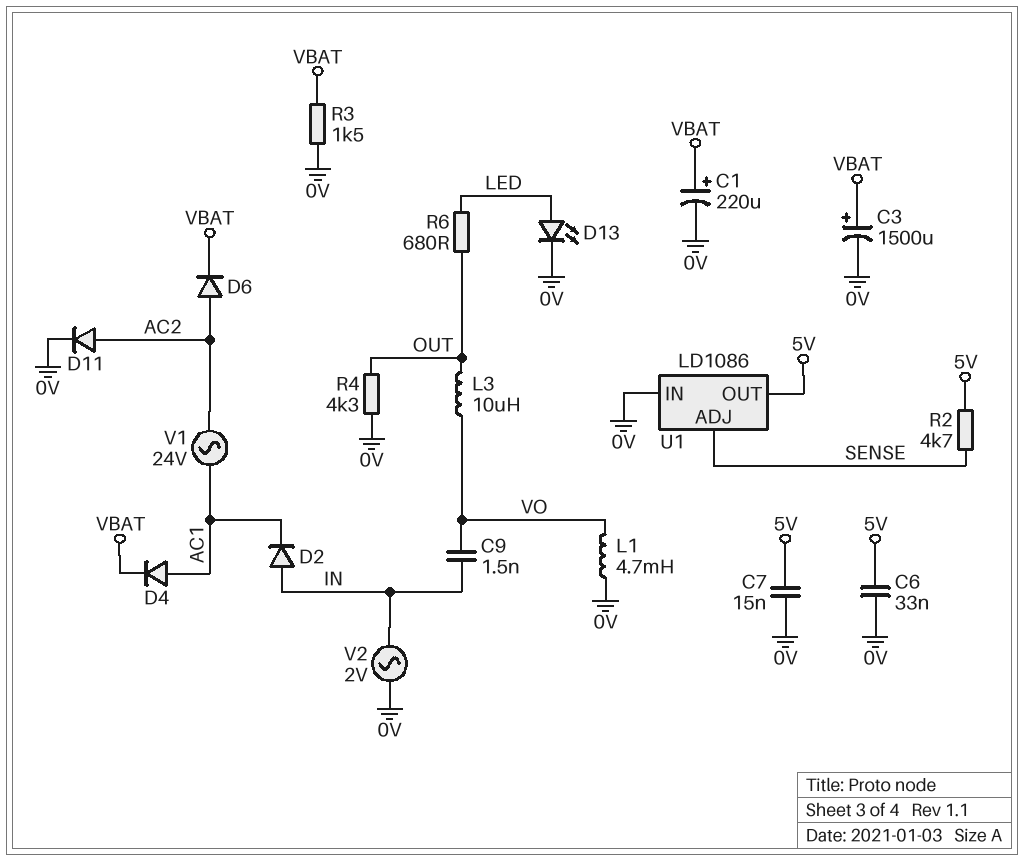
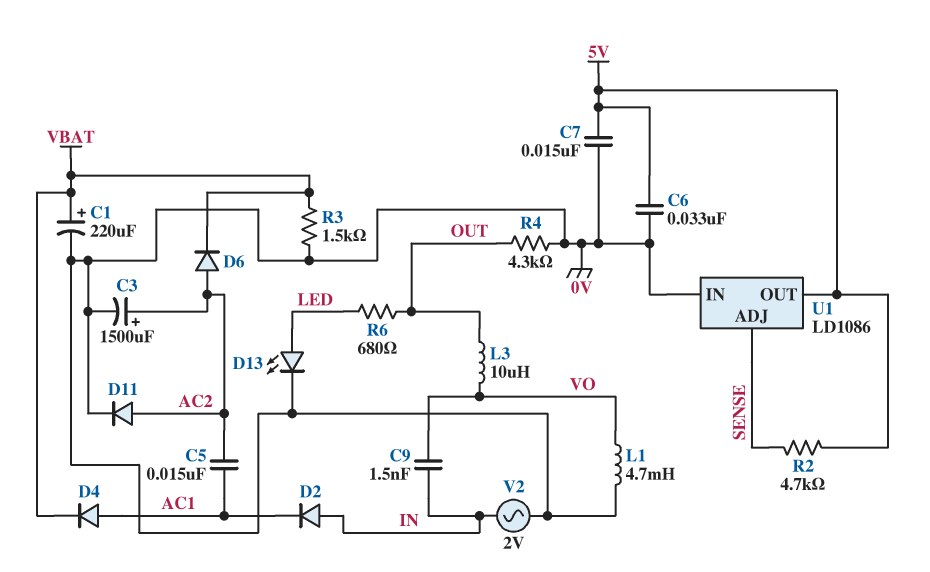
C3: 1500uF (plus VBAT, minus 0V) -> 1500uF (plus AC2, minus 0V)
C5: none -> 15nF (AC1, AC2)
V1: AC 24V (AC1, AC2) -> none

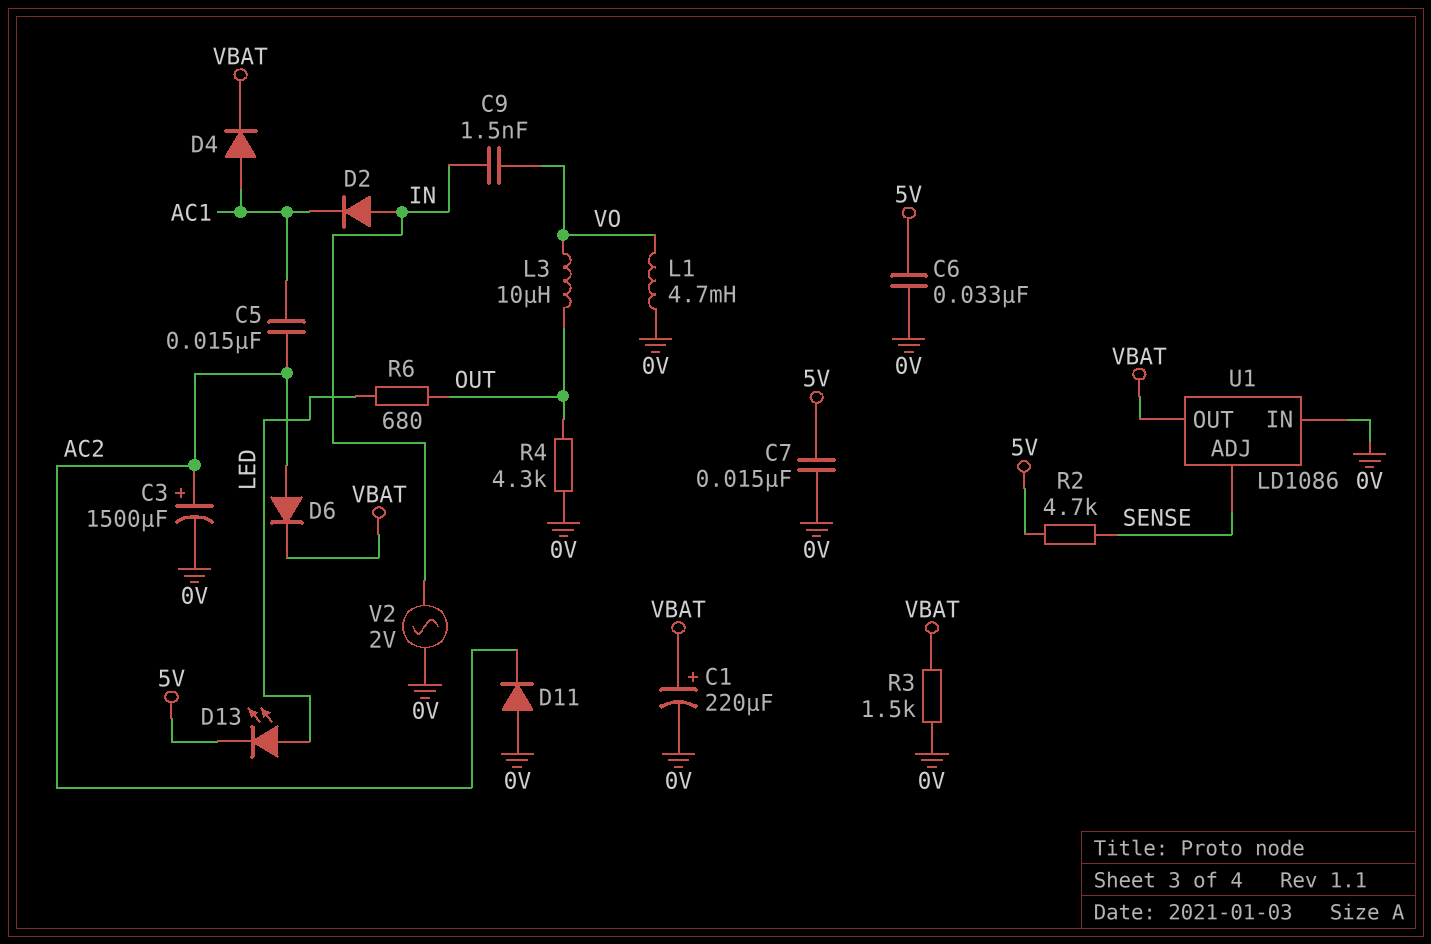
D11: diode (A AC2, K 0V) -> diode (A 0V, K AC2)
D13: LED (A LED, K 0V) -> LED (A LED, K 5V)
U1 pin OUT: 5V -> VBAT

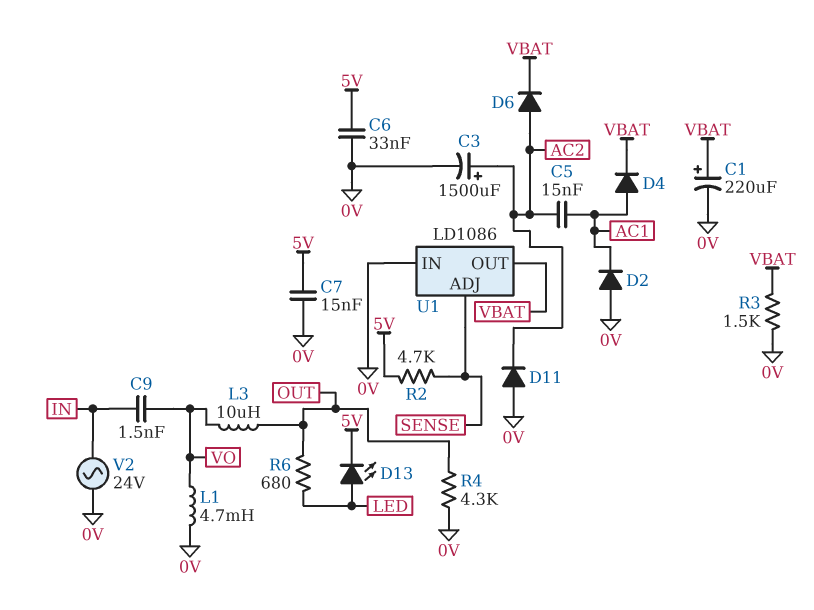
D2: diode (A IN, K AC1) -> diode (A 0V, K AC1)
V2: AC 2V (0V, IN) -> AC 24V (0V, IN)

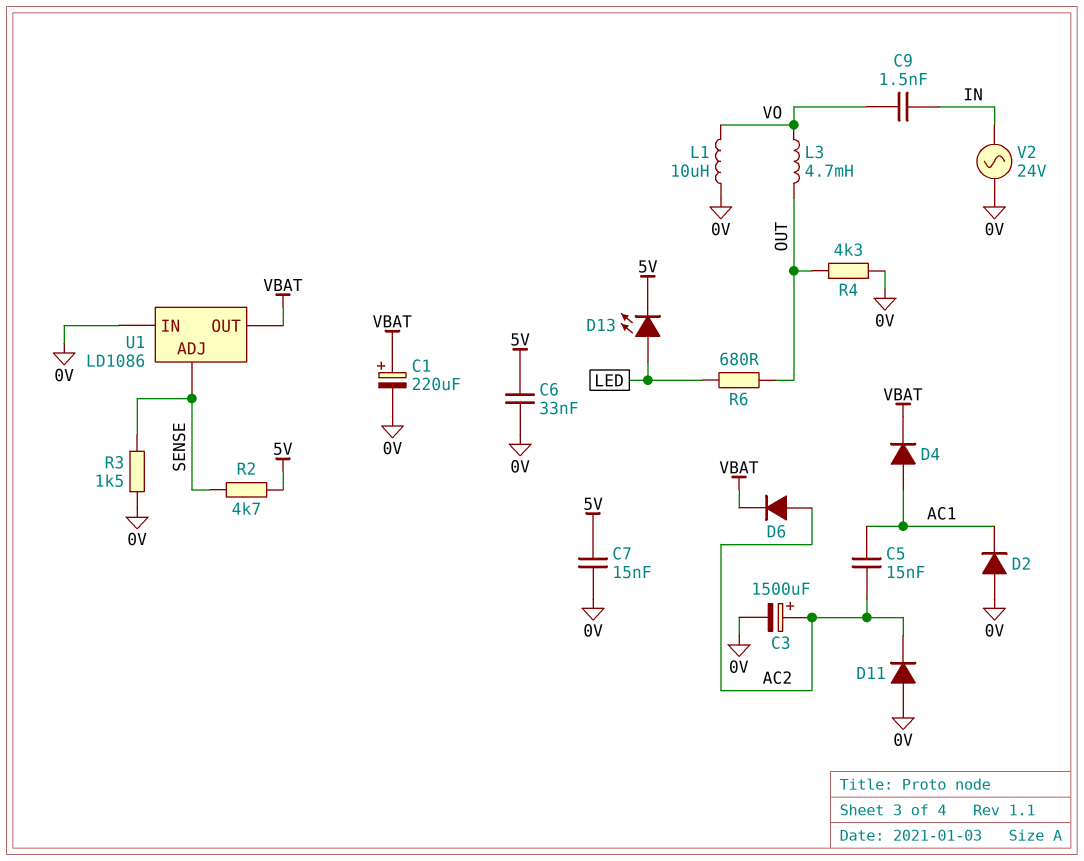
L1: 4.7mH (0V, VO) -> 10uH (0V, VO)
L3: 10uH (OUT, VO) -> 4.7mH (OUT, VO)
R3: 1.5k (0V, VBAT) -> 1.5k (0V, SENSE)

